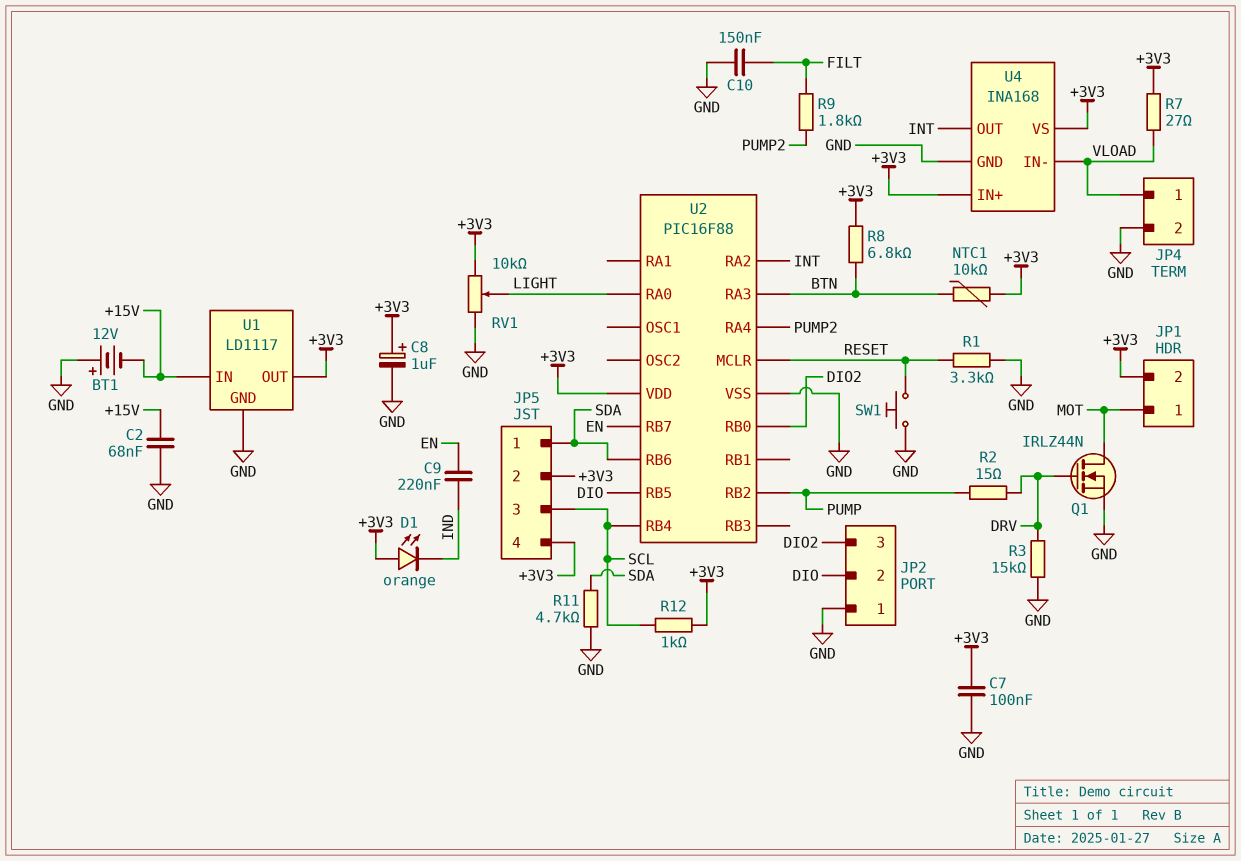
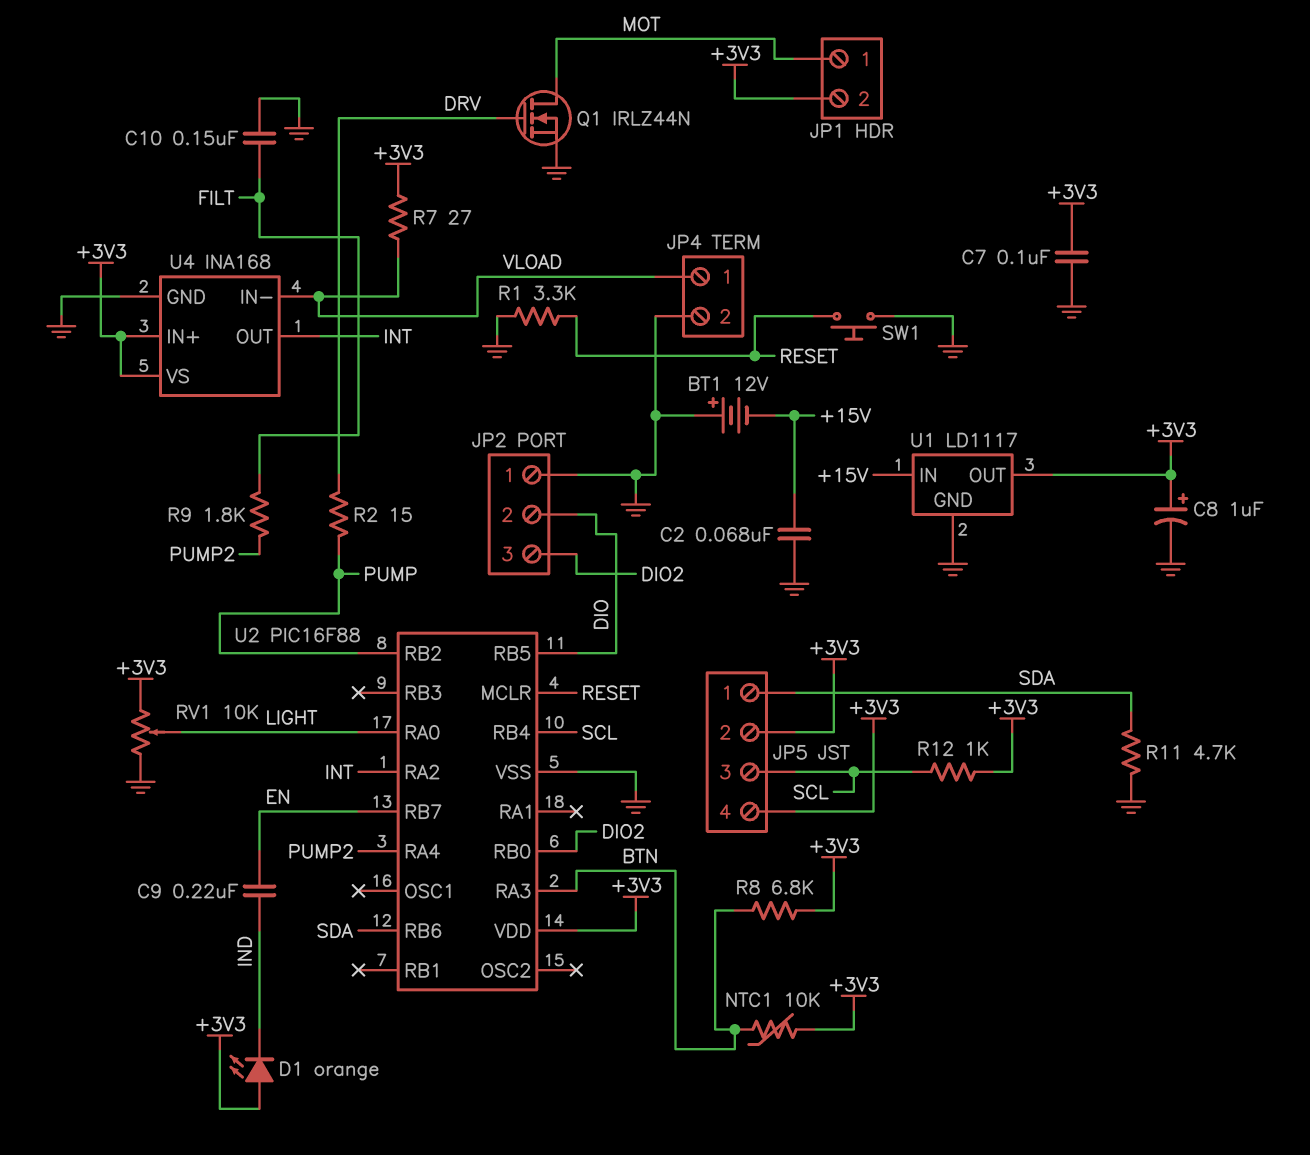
R3: 15k (DRV, GND) -> none

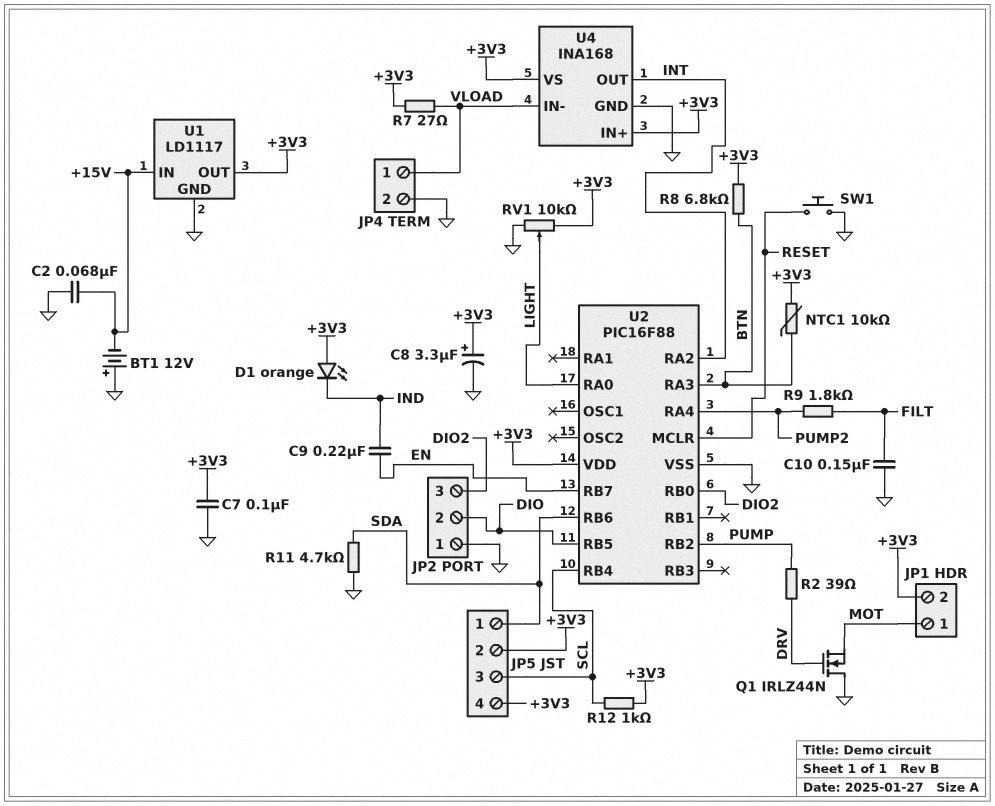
C8: 1uF (plus +3V3, minus GND) -> 3.3uF (plus +3V3, minus GND)
Q1: NMOS IRLZ44N (G DRV, D MOT, S GND) -> NMOS IRLZ44N (G DRV, D GND, S MOT)
R1: 3.3k (GND, RESET) -> none
R2: 15 (DRV, PUMP) -> 39 (DRV, PUMP)

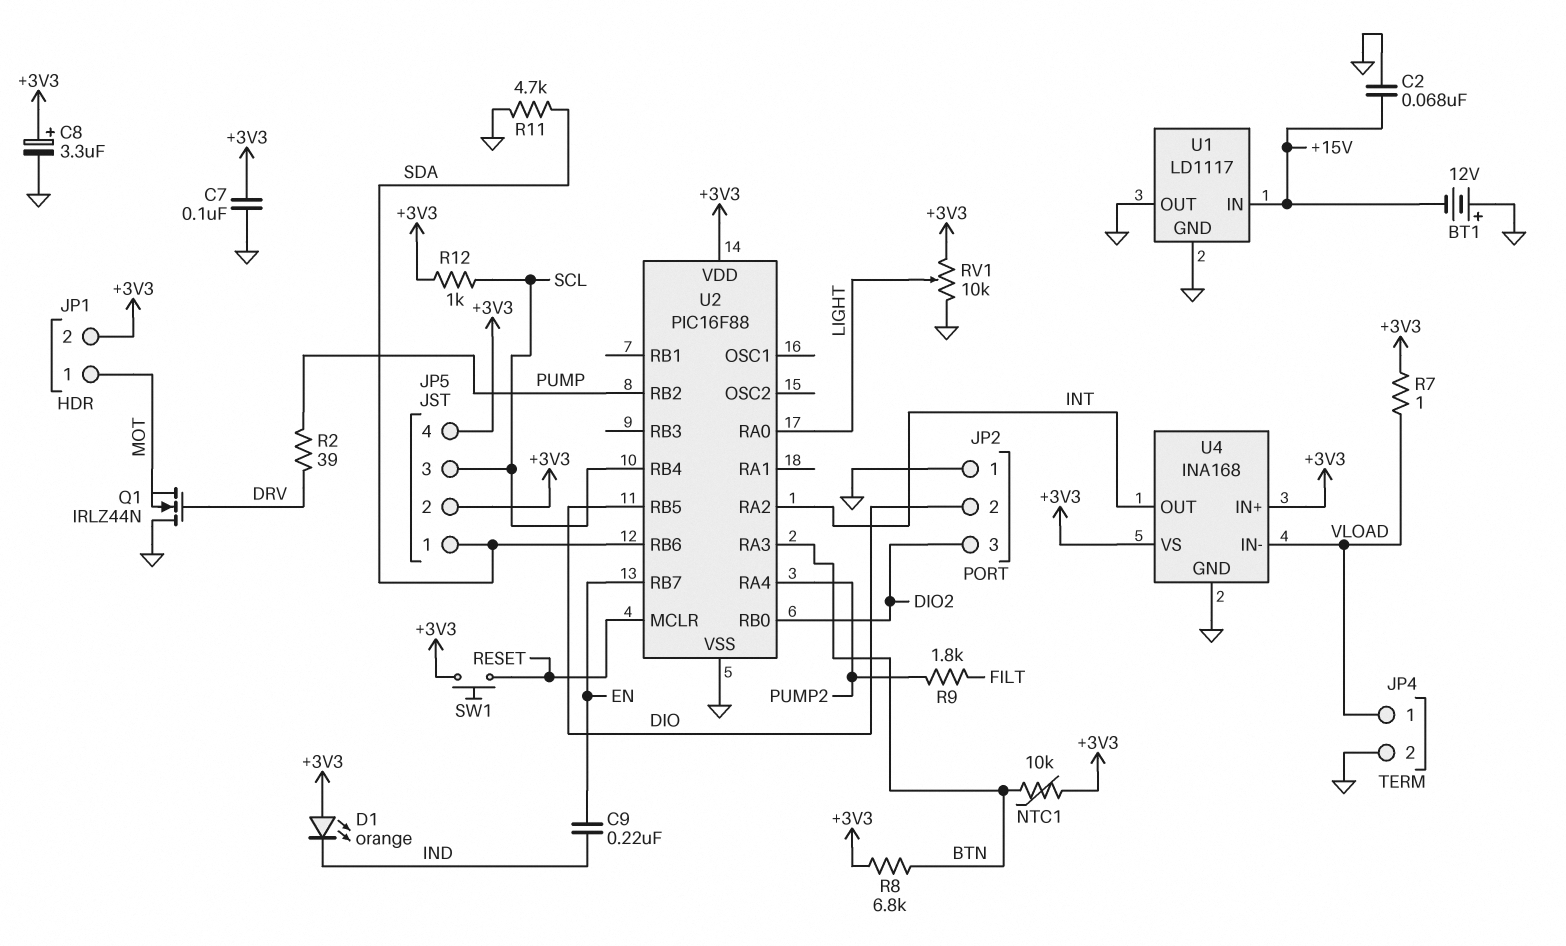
C10: 150nF (FILT, GND) -> none
R7: 27 (+3V3, VLOAD) -> 1 (+3V3, VLOAD)
SW1: button (GND, RESET) -> button (+3V3, RESET)
U1 pin OUT: +3V3 -> GND

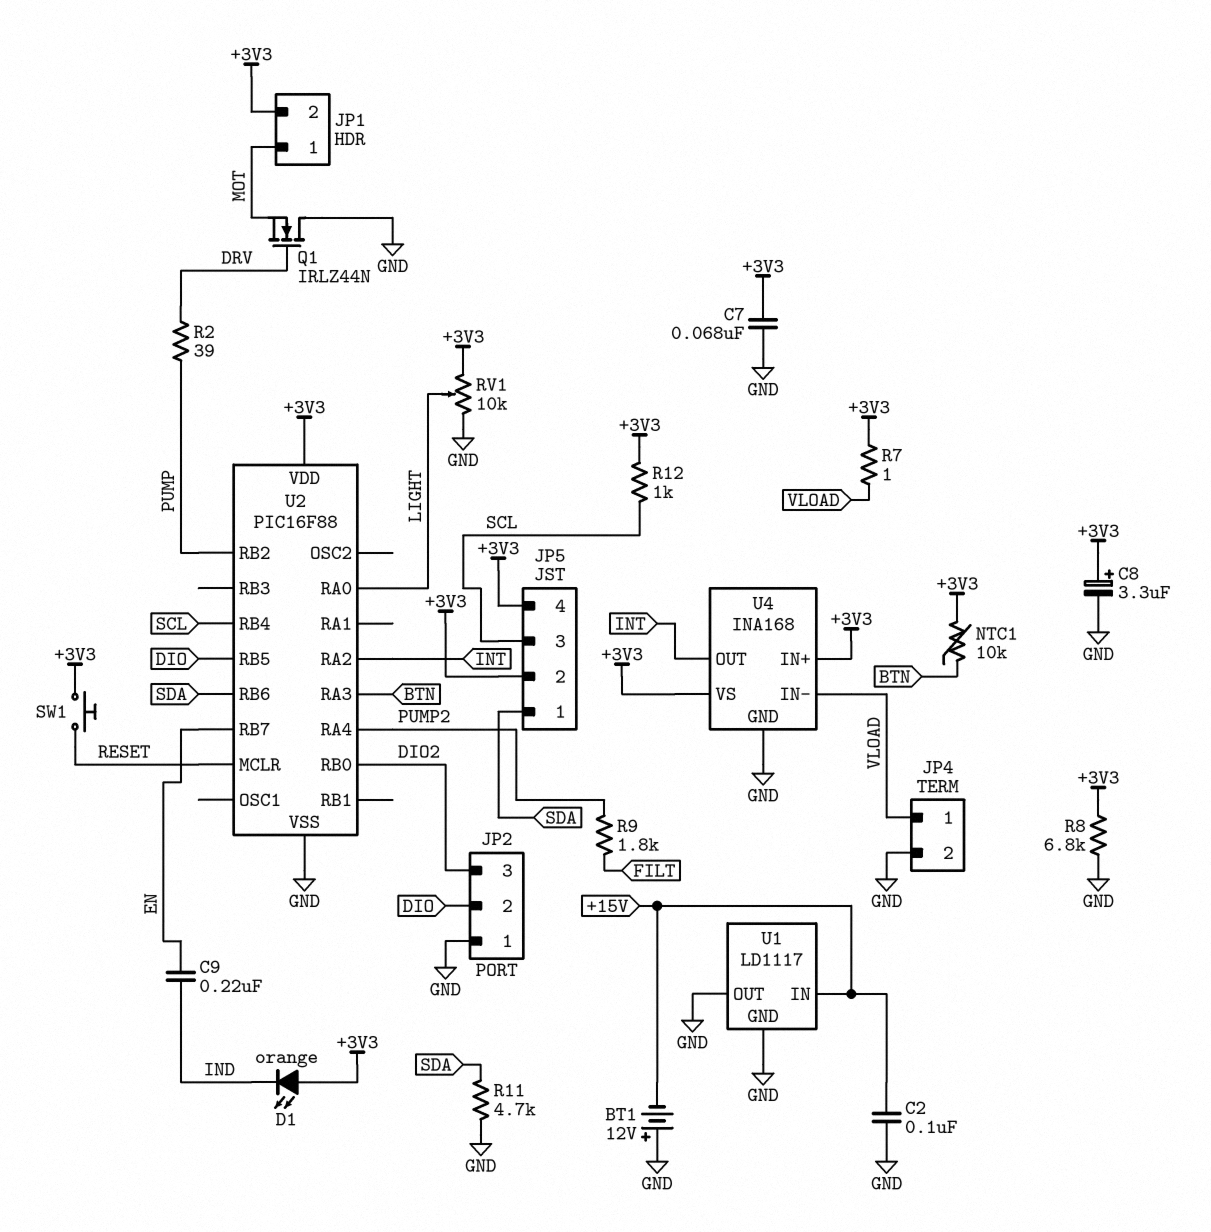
C2: 68nF (+15V, GND) -> 100nF (+15V, GND)
C7: 100nF (+3V3, GND) -> 68nF (+3V3, GND)
R8: 6.8k (+3V3, BTN) -> 6.8k (+3V3, GND)

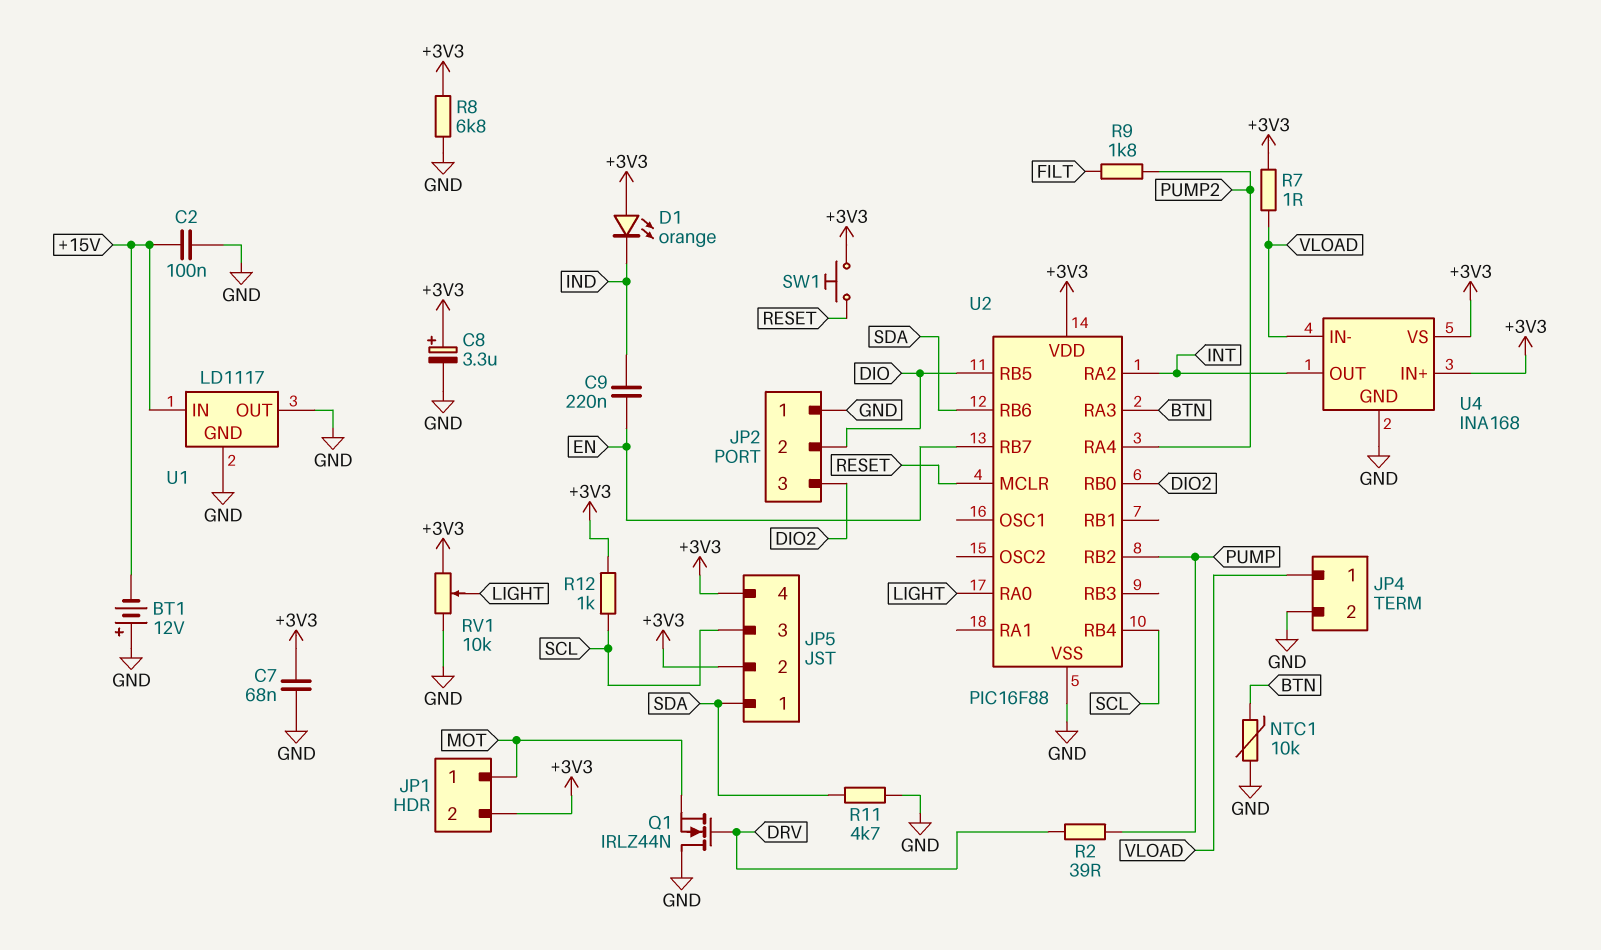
NTC1: 10k (+3V3, BTN) -> 10k (BTN, GND)

